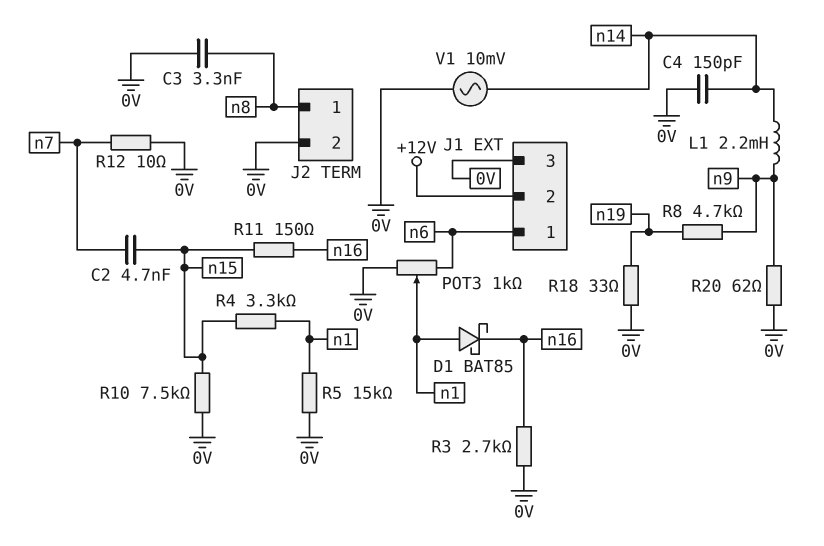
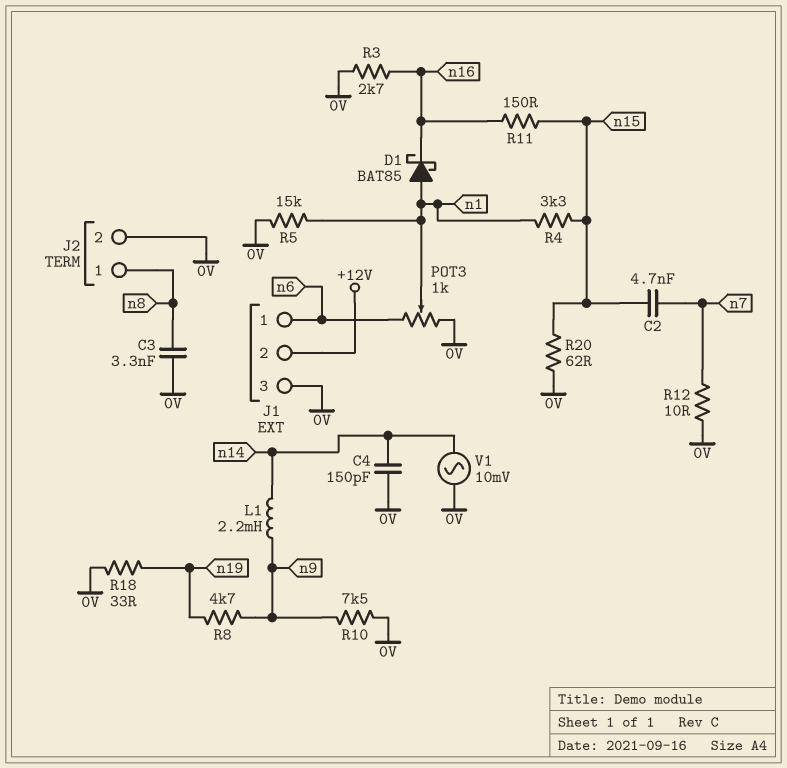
R10: 7.5k (0V, n15) -> 7.5k (0V, n9)
R20: 62 (0V, n9) -> 62 (0V, n15)

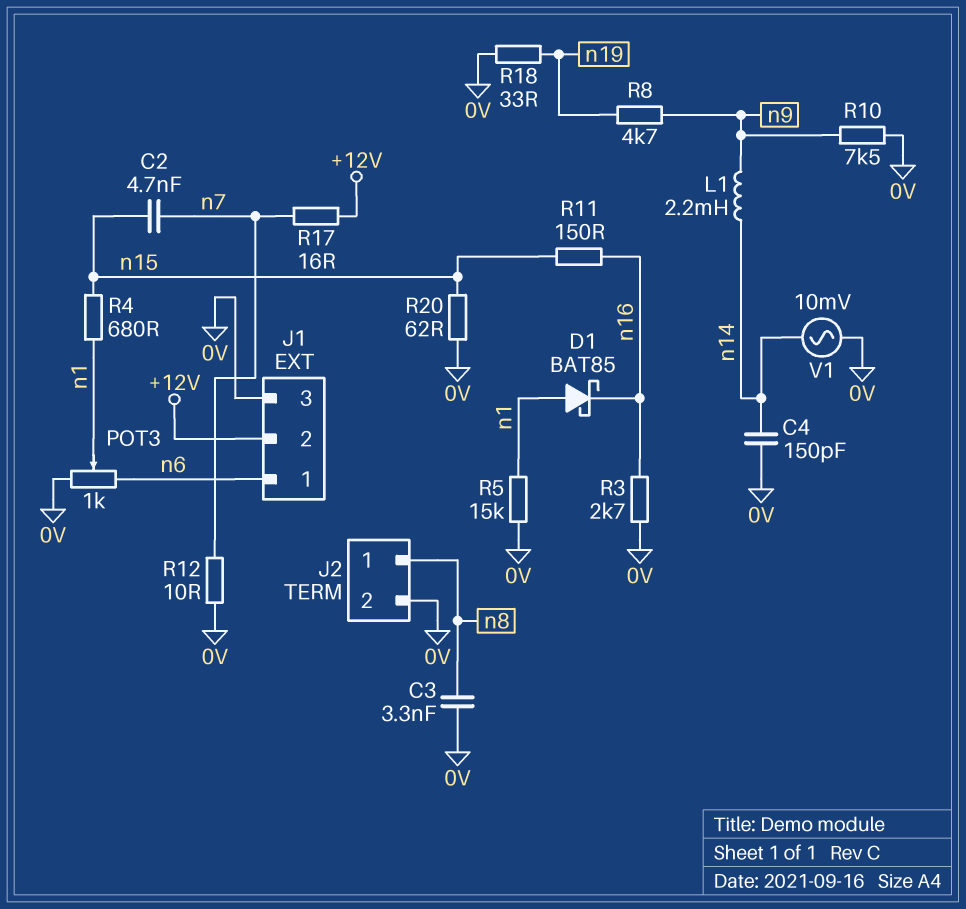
R4: 3.3k (n1, n15) -> 680 (n1, n15)
R17: none -> 16 (+12V, n7)

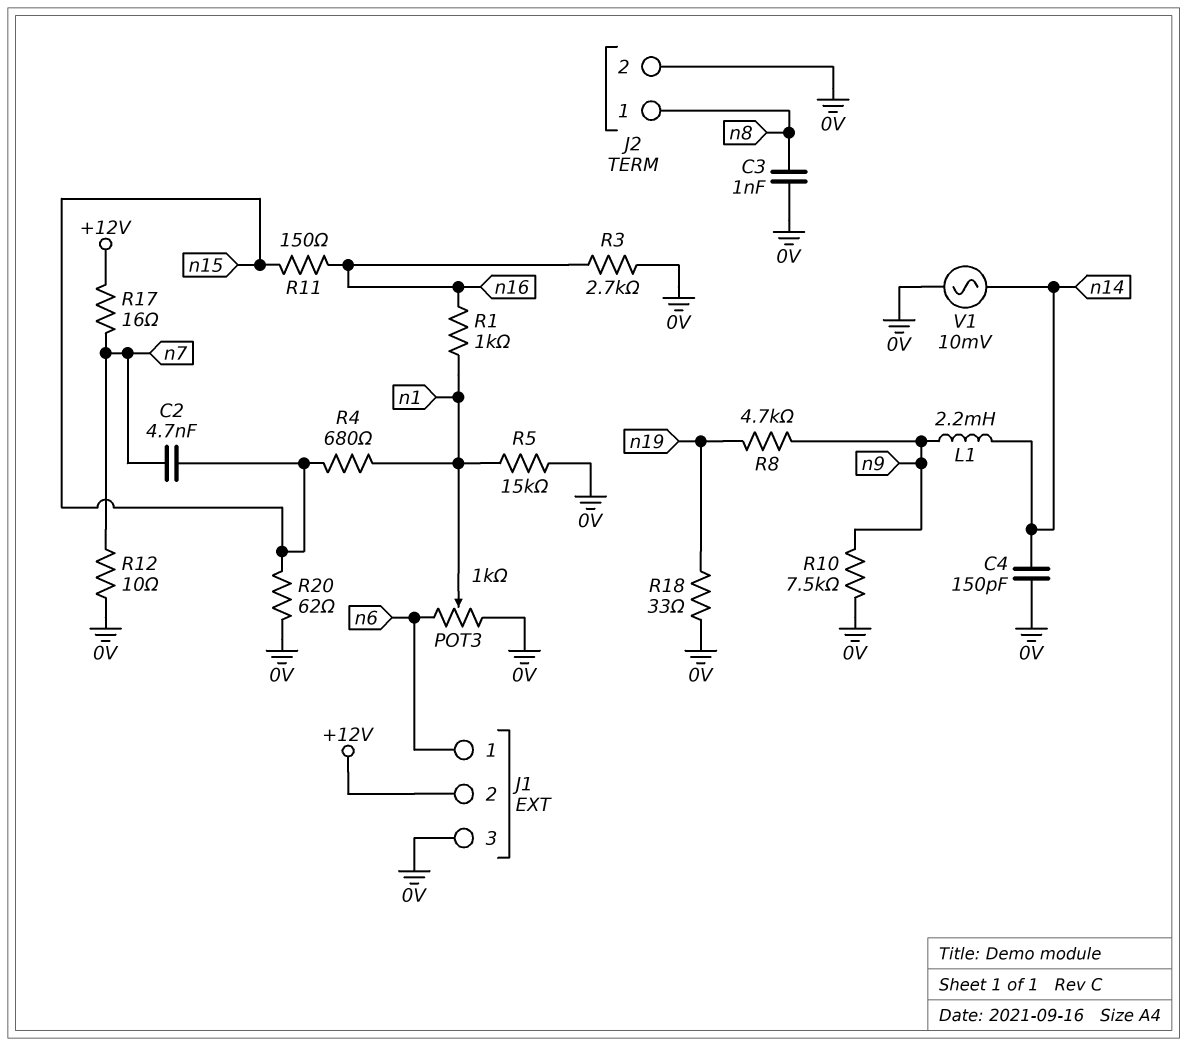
C3: 3.3nF (0V, n8) -> 1nF (0V, n8)
D1: schottky BAT85 (A n1, K n16) -> none
R1: none -> 1k (n1, n16)

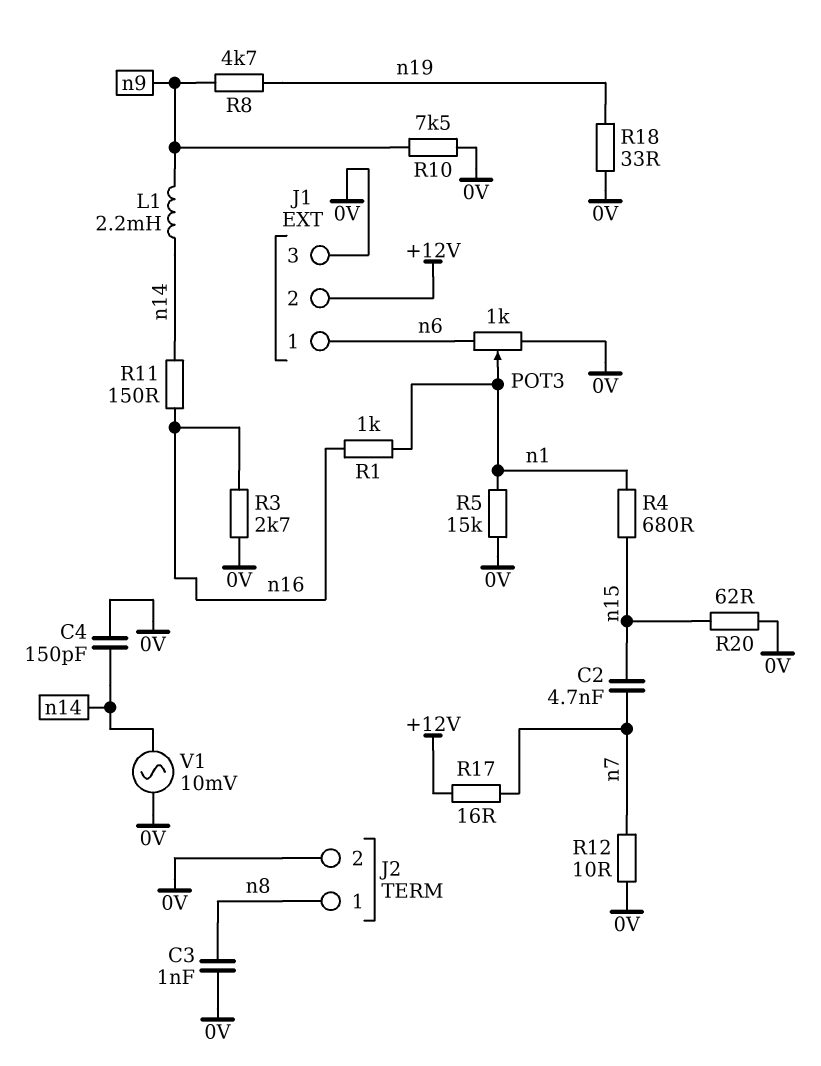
R11: 150 (n15, n16) -> 150 (n14, n16)

